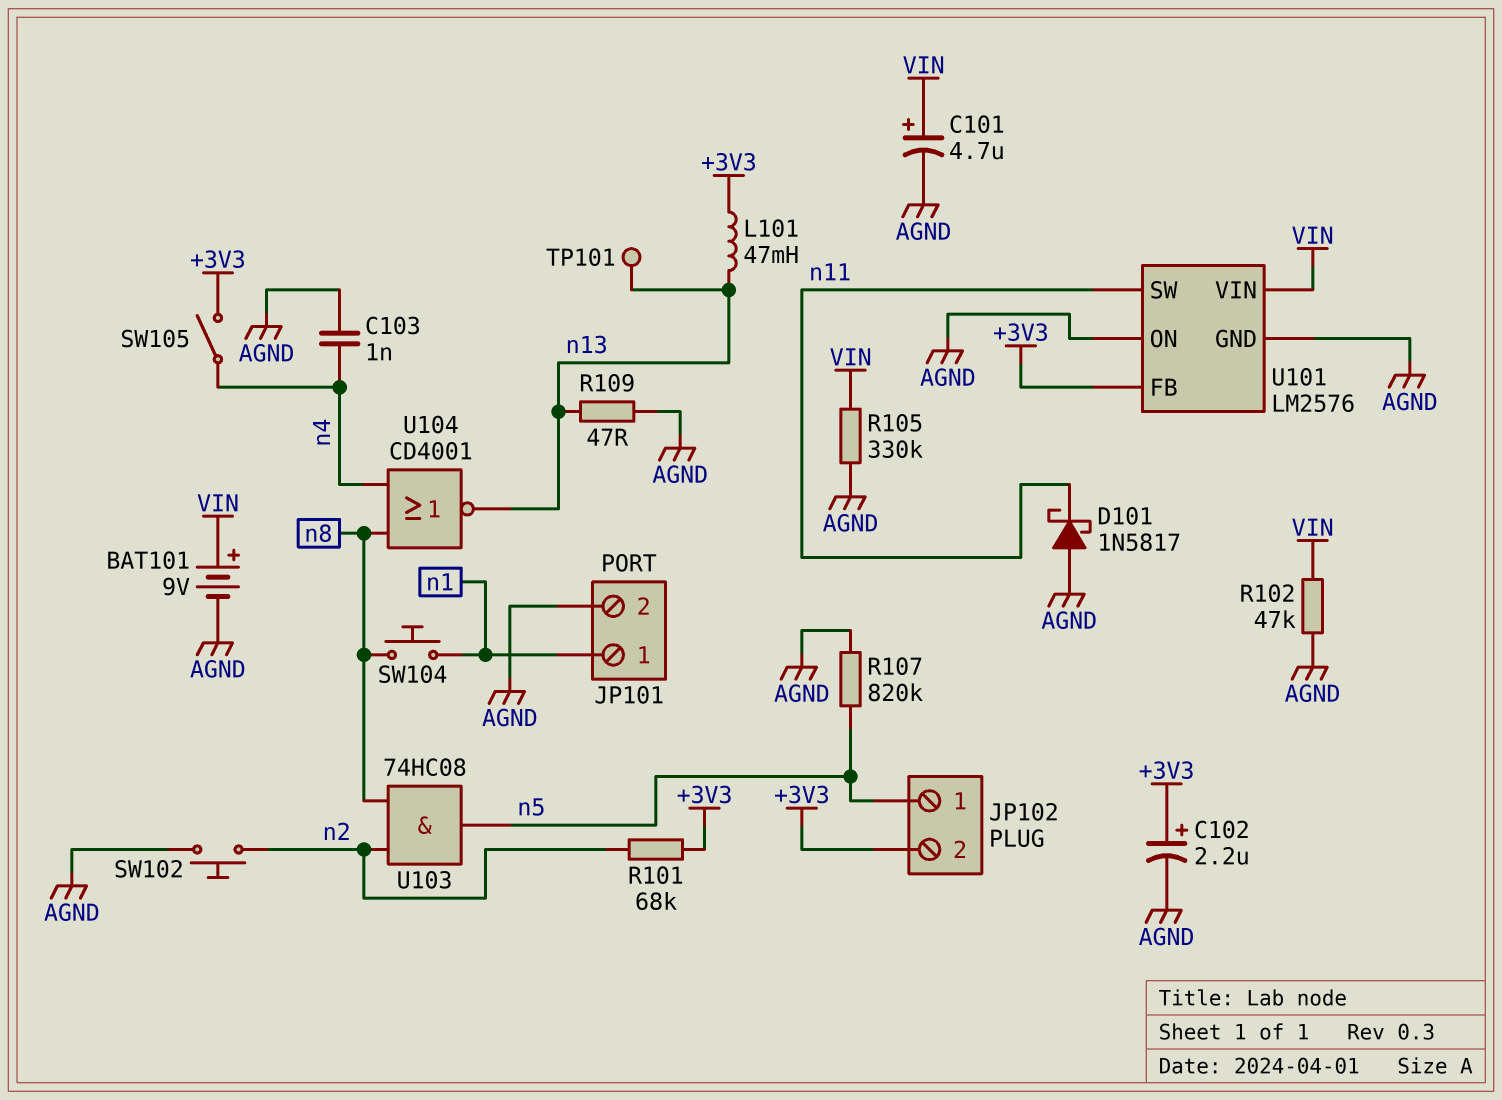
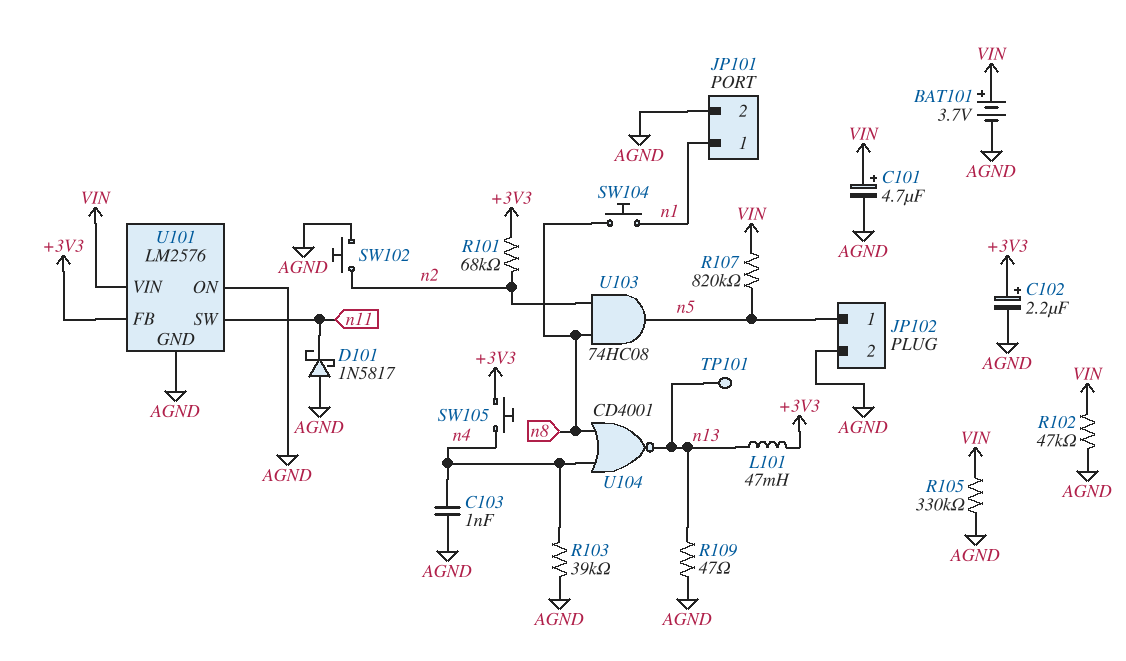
BAT101: 9V (plus VIN, minus AGND) -> 3.7V (plus VIN, minus AGND)
JP102 pin 2: +3V3 -> AGND
R103: none -> 39k (AGND, n4)
R107: 820k (AGND, n5) -> 820k (VIN, n5)
SW105: switch (+3V3, n4) -> button (+3V3, n4)

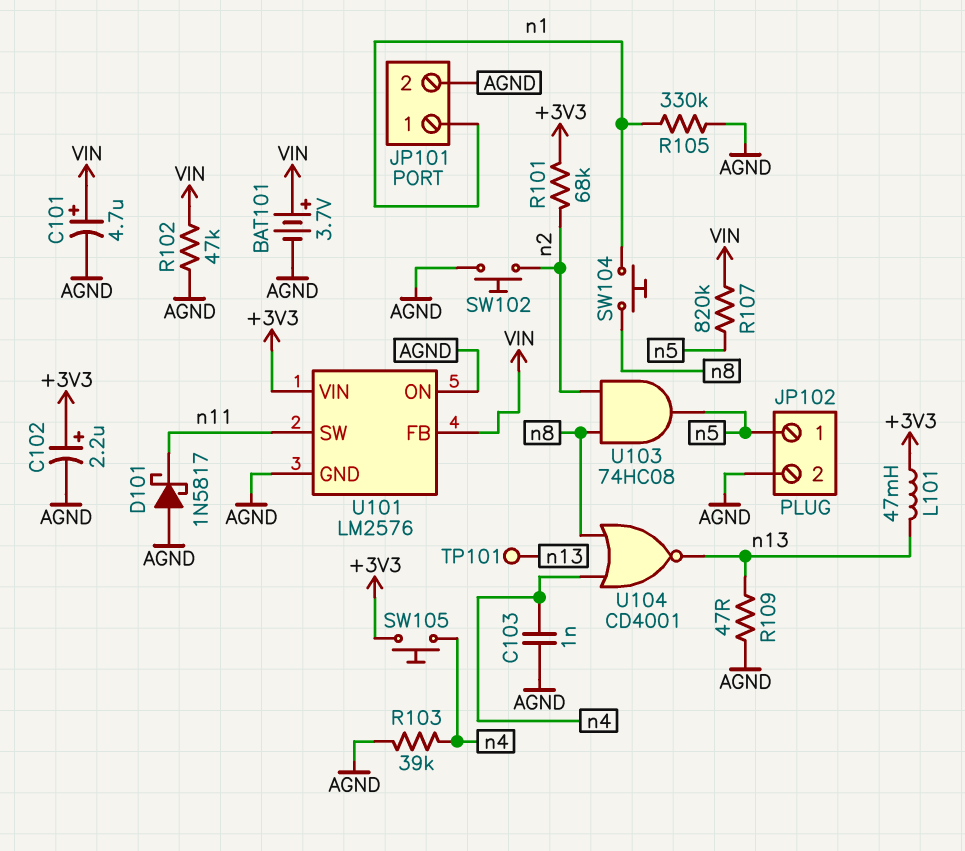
R105: 330k (AGND, VIN) -> 330k (AGND, n1)
U101 pin FB: +3V3 -> VIN
U101 pin VIN: VIN -> +3V3

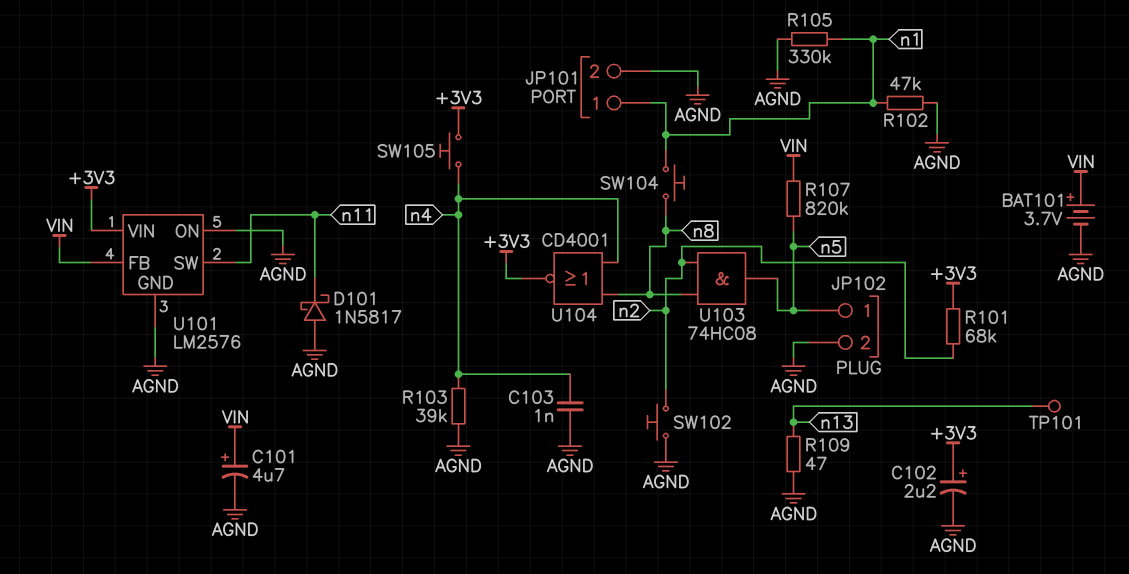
L101: 47mH (+3V3, n13) -> none
R102: 47k (AGND, VIN) -> 47k (AGND, n1)
U104: NOR CD4001 (in n4, in n8, out n13) -> NOR CD4001 (in n4, in n8, out +3V3)

